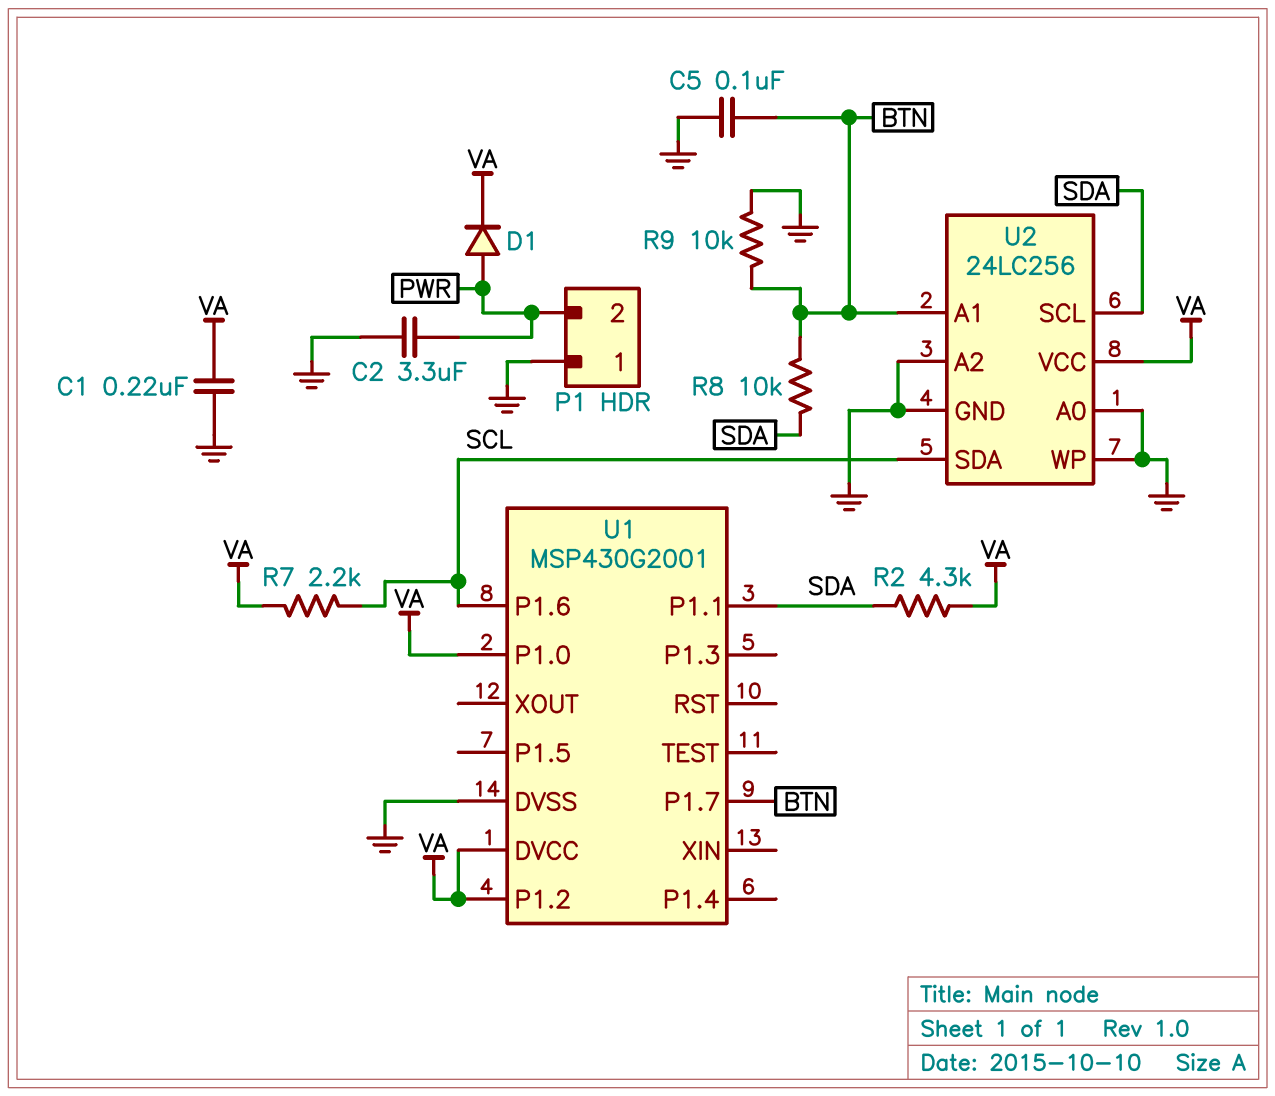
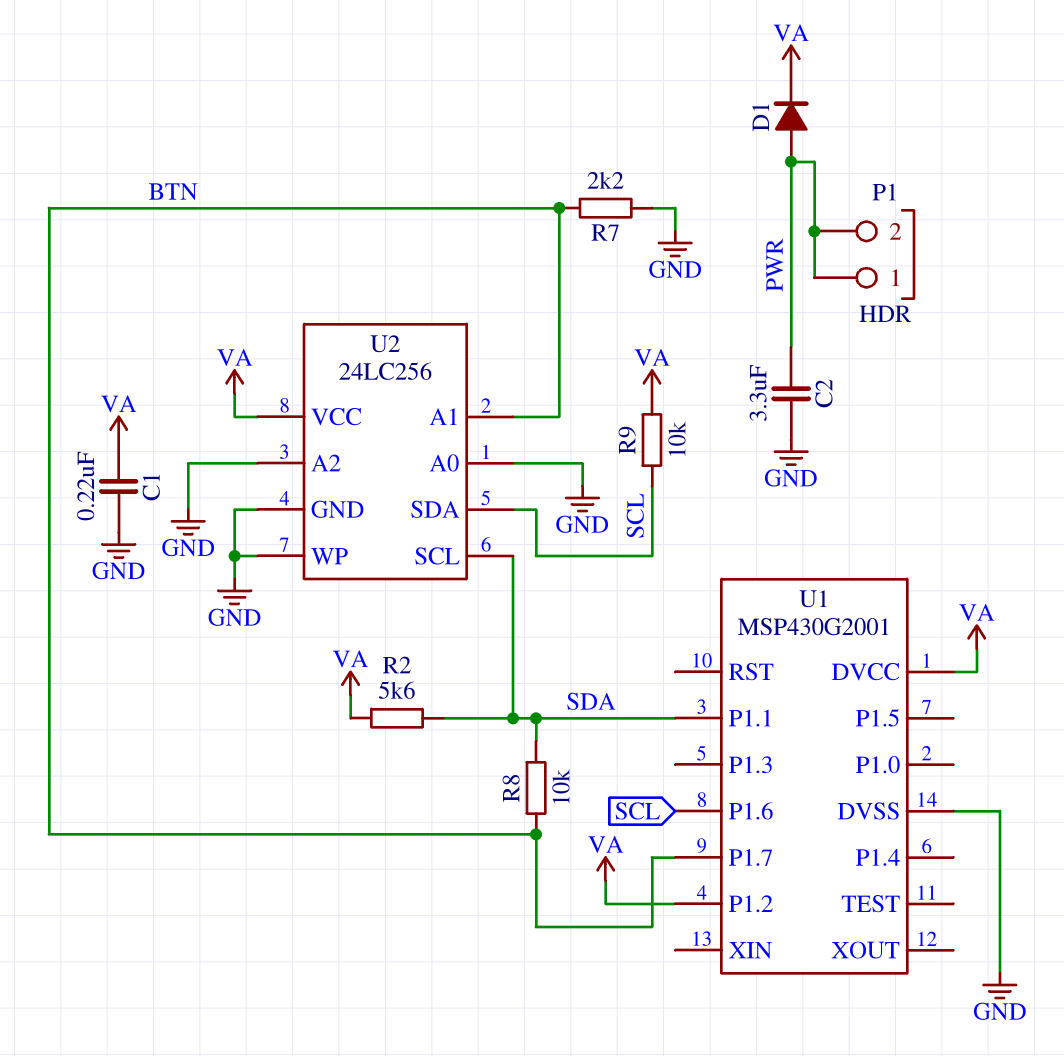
C5: 100nF (BTN, GND) -> none
P1 pin 1: GND -> PWR
R2: 4.3k (SDA, VA) -> 5.6k (SDA, VA)
R7: 2.2k (SCL, VA) -> 2.2k (BTN, GND)
R9: 10k (BTN, GND) -> 10k (SCL, VA)
U1 pin P1.0: VA -> none

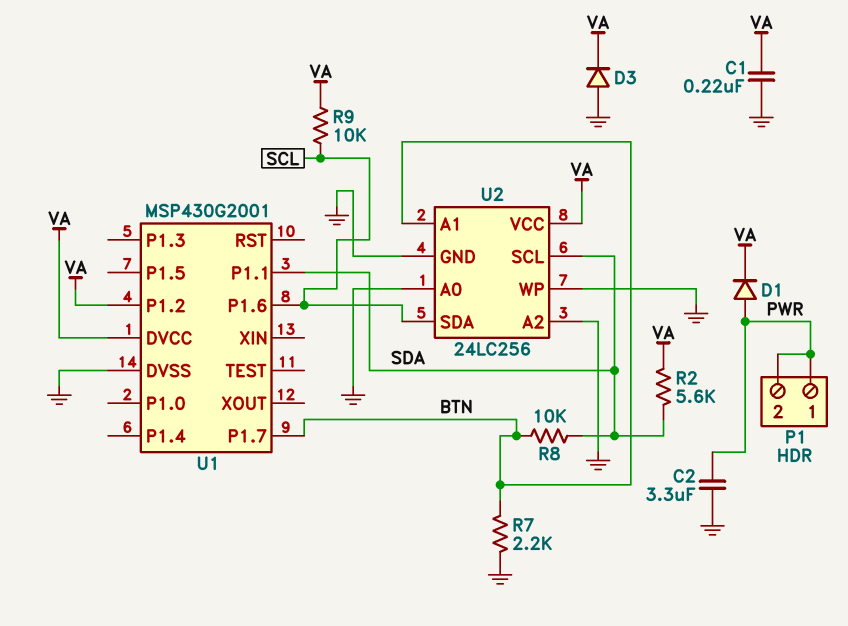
D3: none -> diode (A GND, K VA)

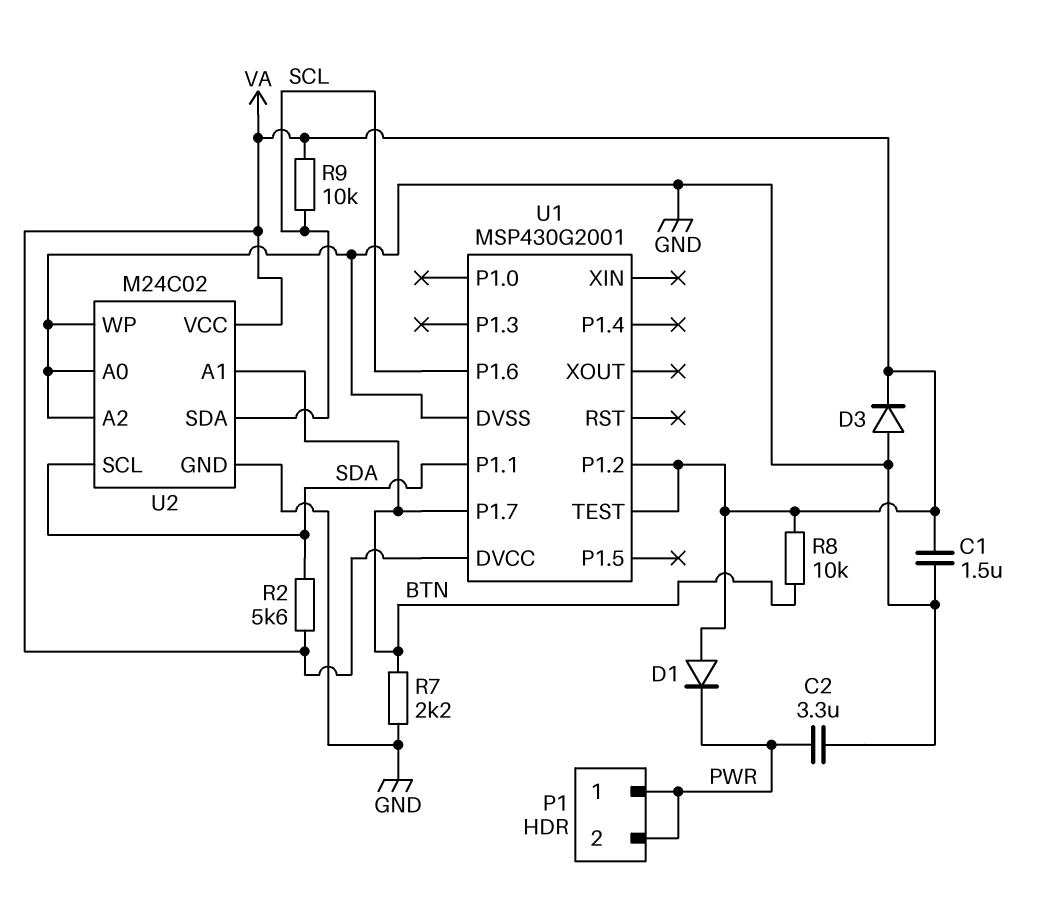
C1: 220nF (GND, VA) -> 1.5uF (GND, VA)
D1: diode (A PWR, K VA) -> diode (A VA, K PWR)
R8: 10k (BTN, SDA) -> 10k (BTN, VA)
U1 pin TEST: none -> VA
U2: 24LC256 -> M24C02

